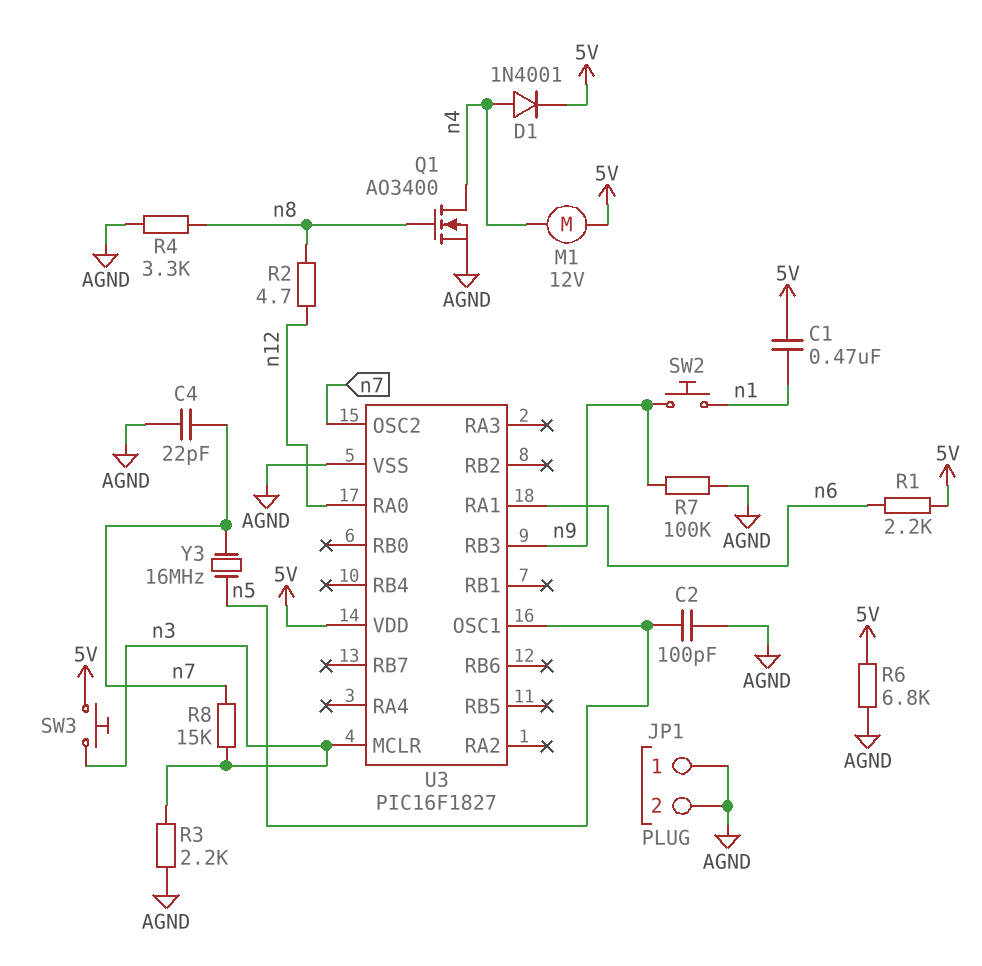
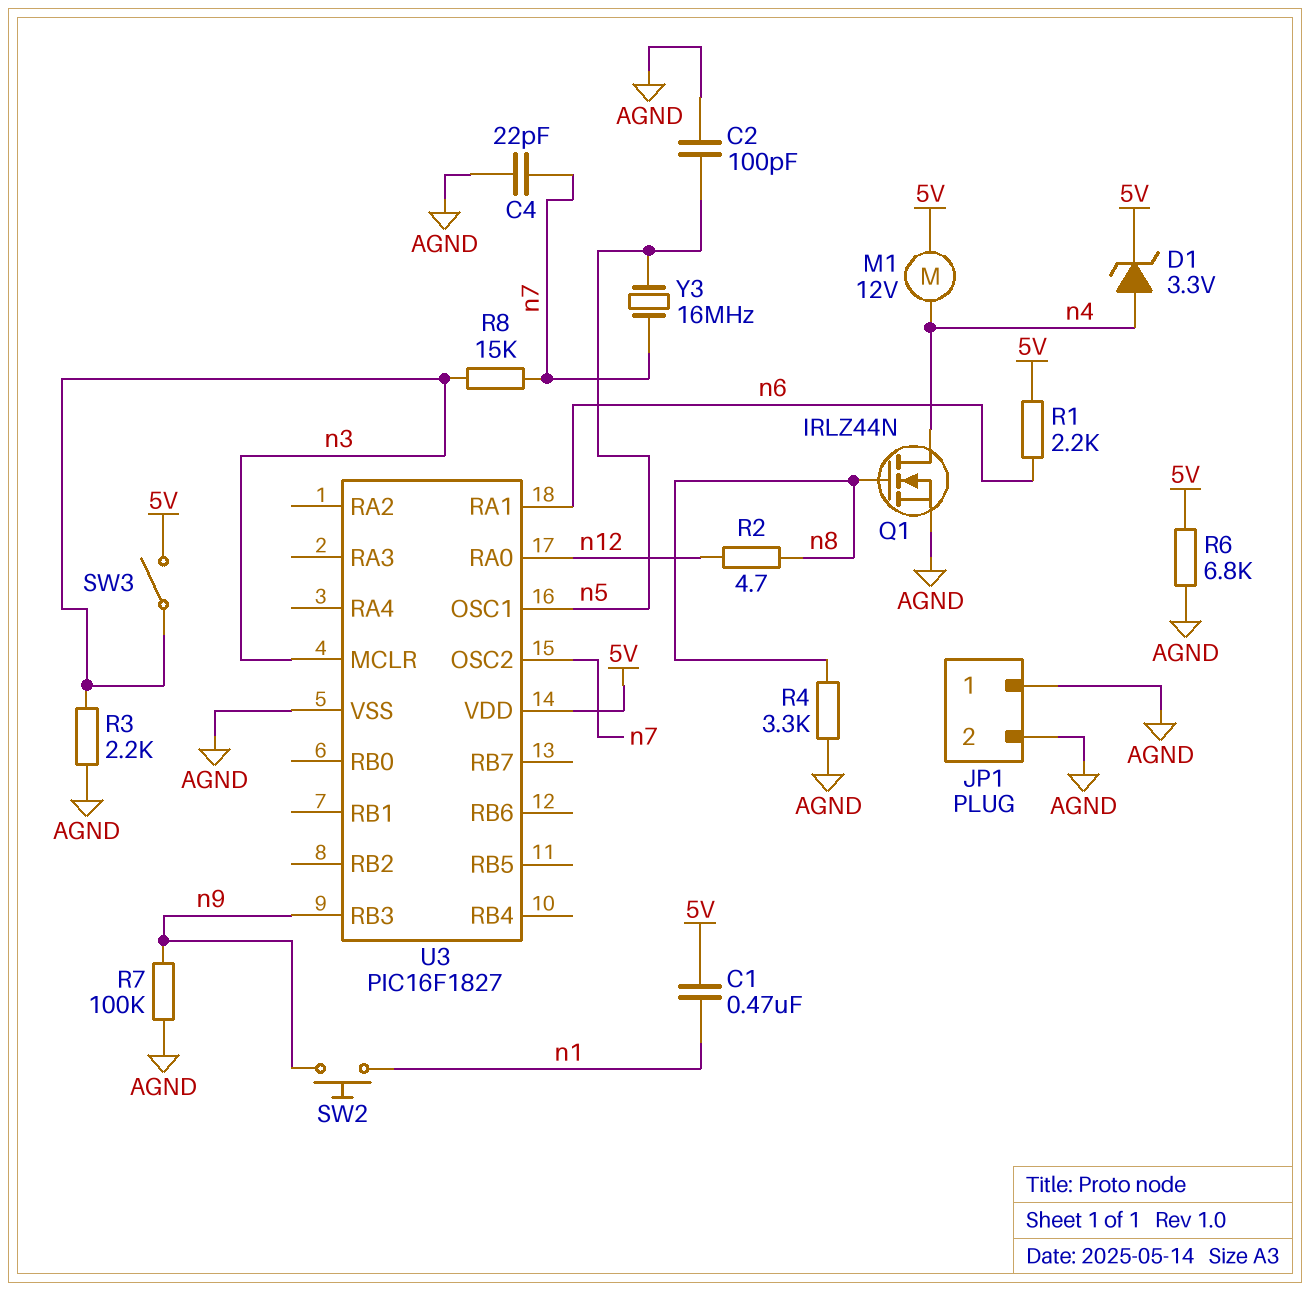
D1: diode 1N4001 (A n4, K 5V) -> zener 3.3V (A n4, K 5V)
Q1: NMOS AO3400 (G n8, D n4, S AGND) -> NMOS IRLZ44N (G n8, D n4, S AGND)
SW3: button (5V, n3) -> switch (5V, n3)

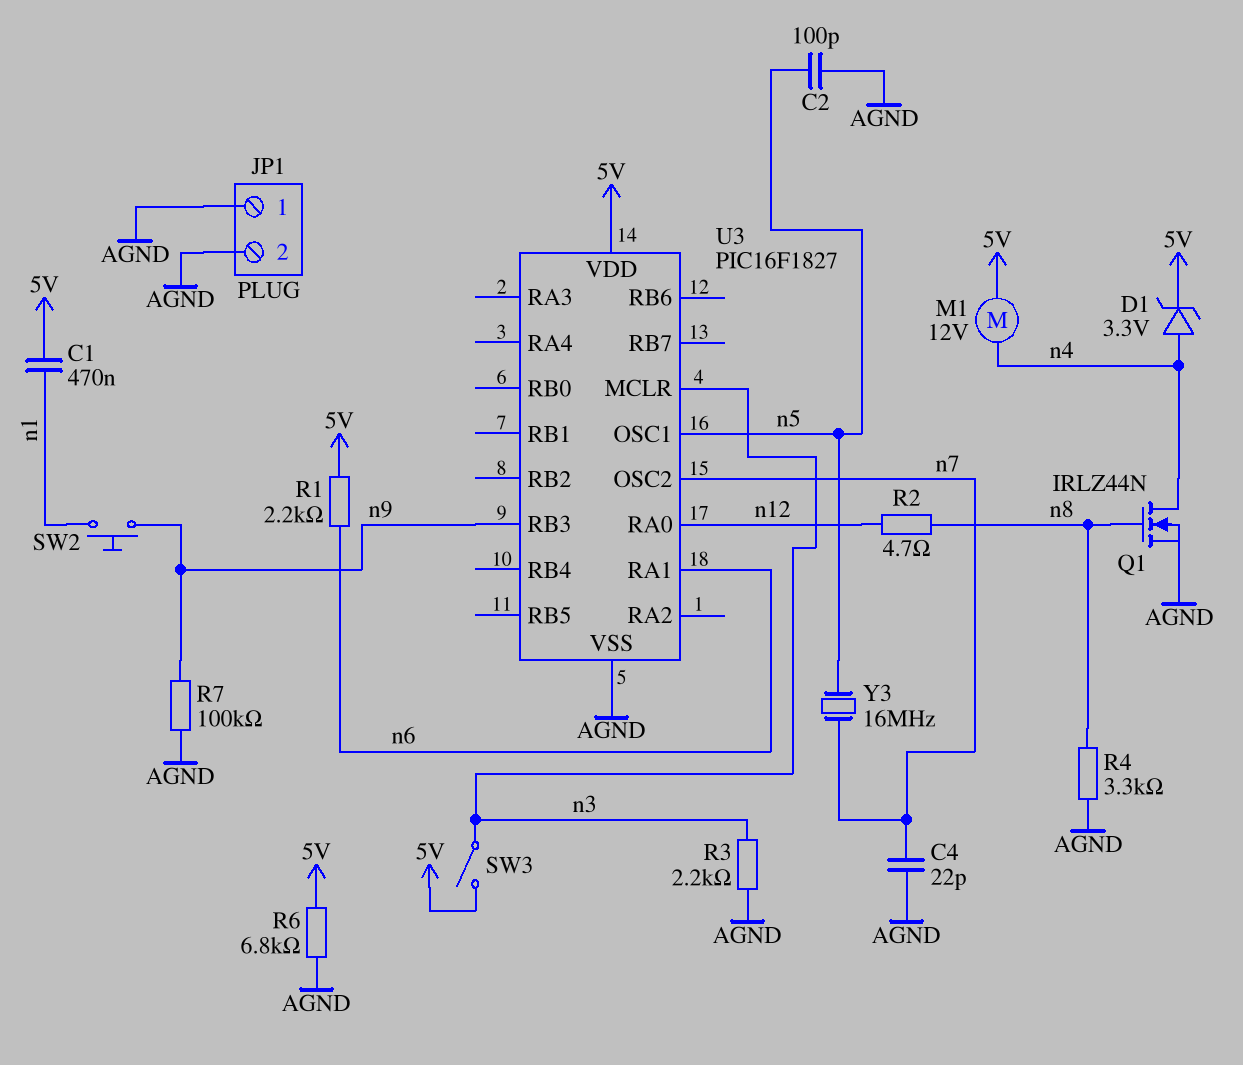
R8: 15k (n3, n7) -> none

